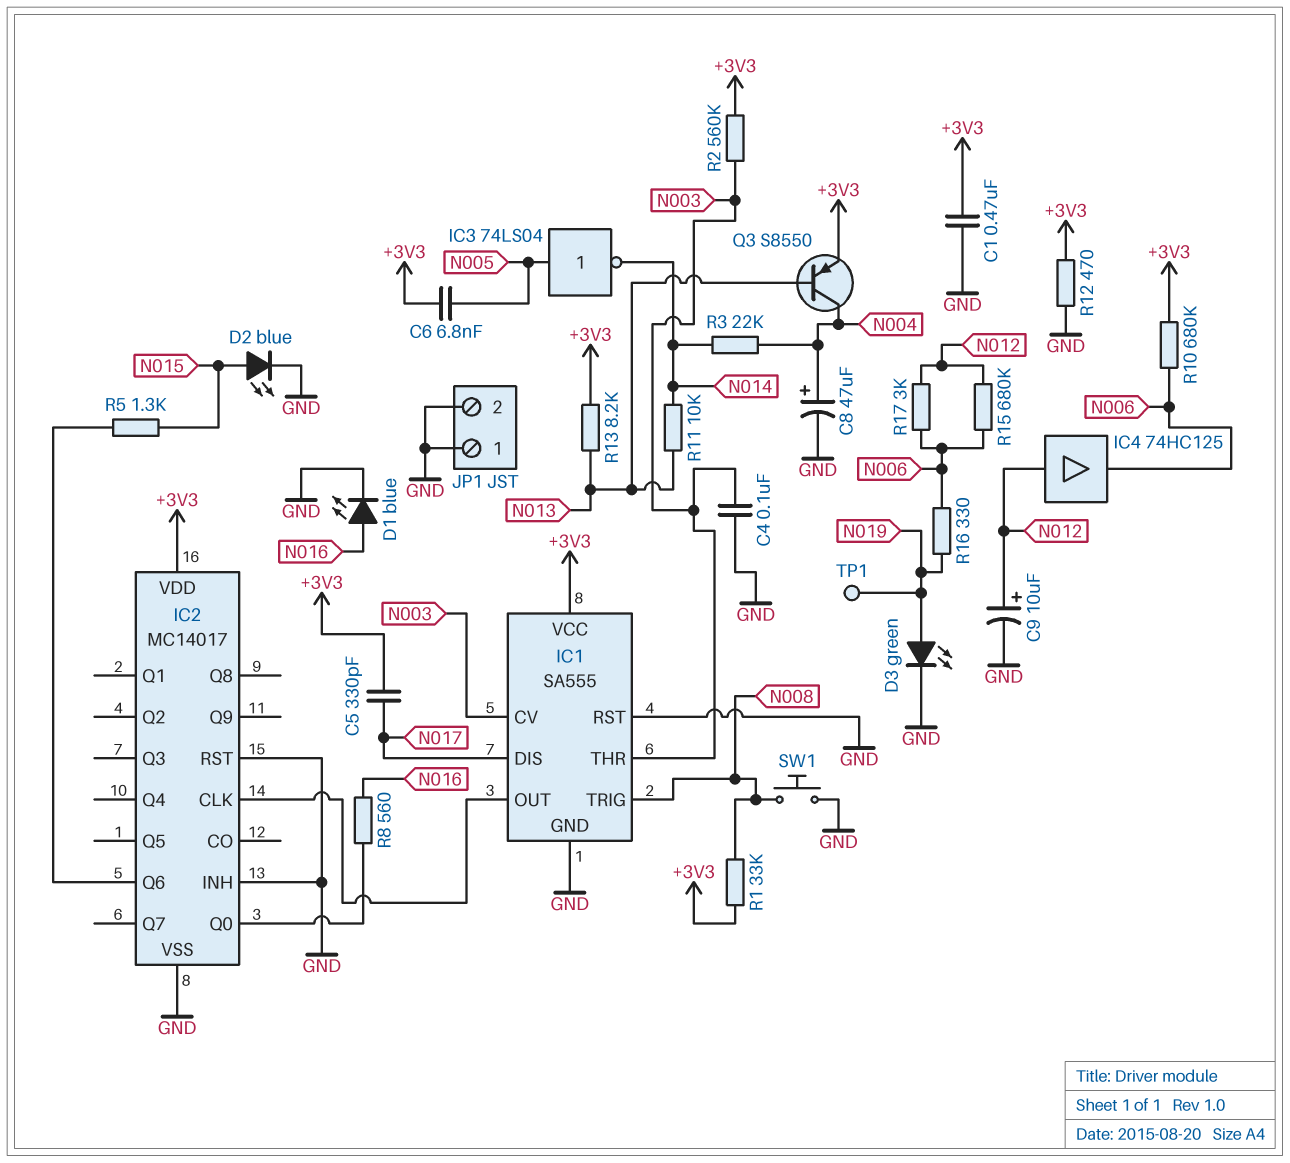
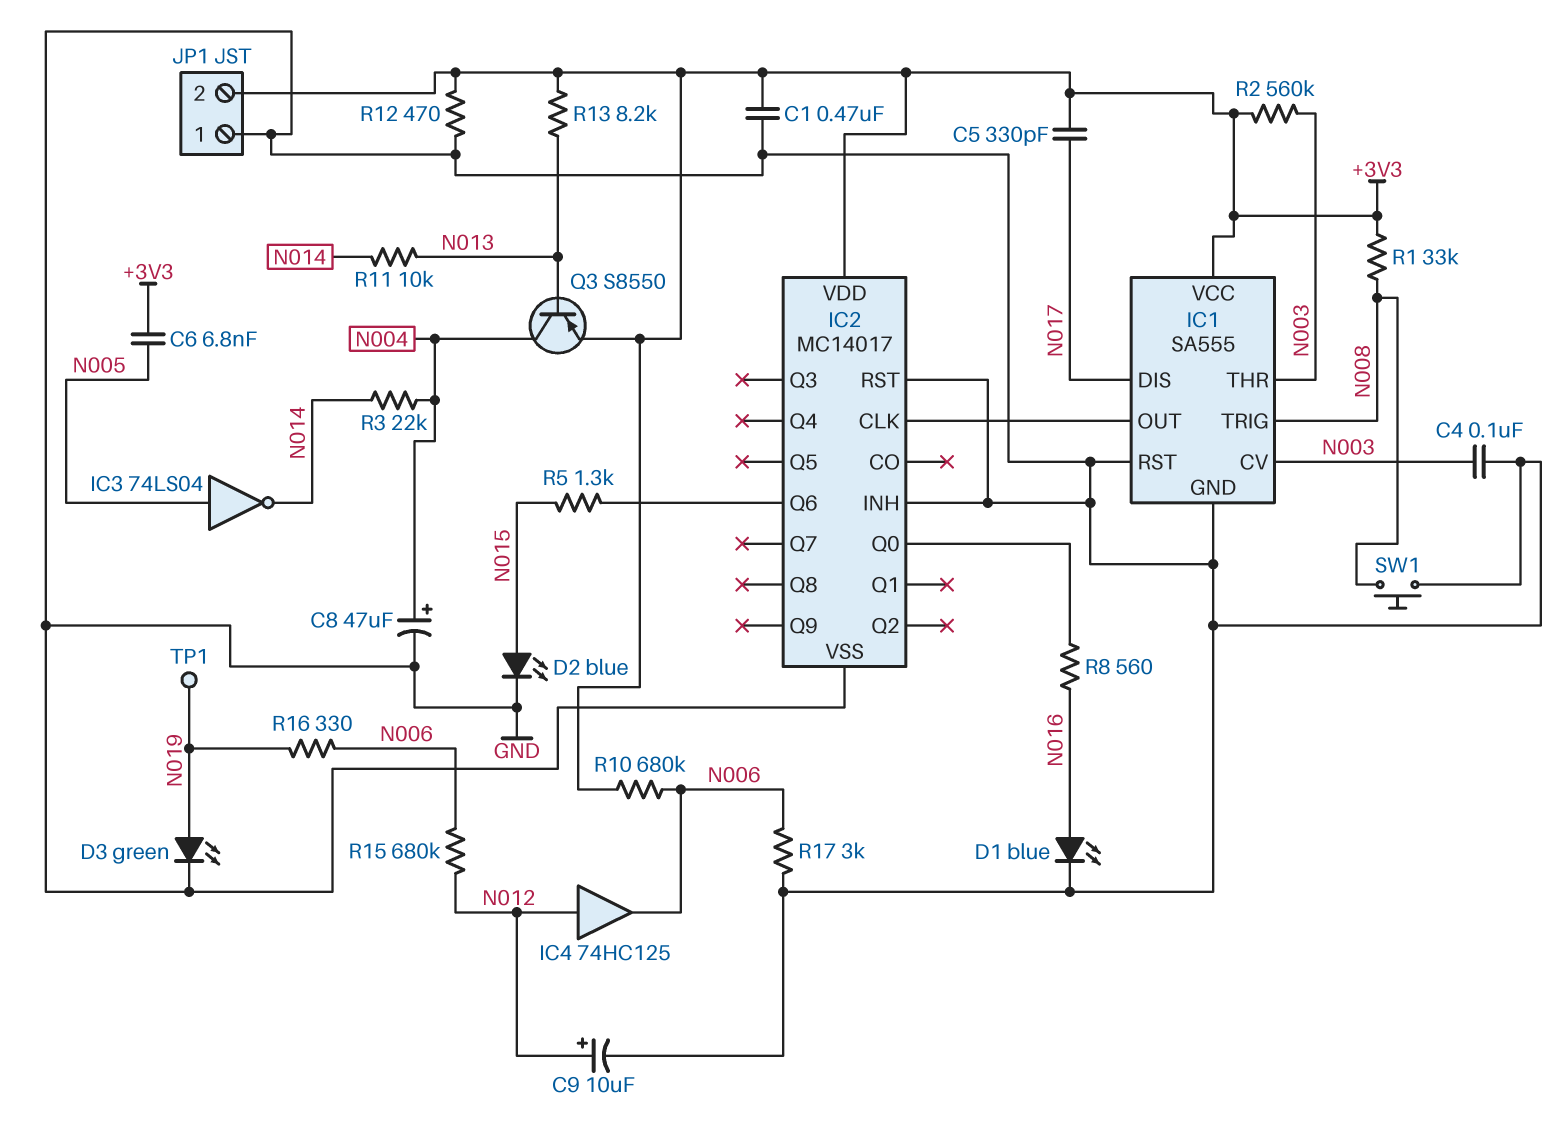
JP1 pin 2: GND -> +3V3
R17: 3k (N006, N012) -> 3k (GND, N006)

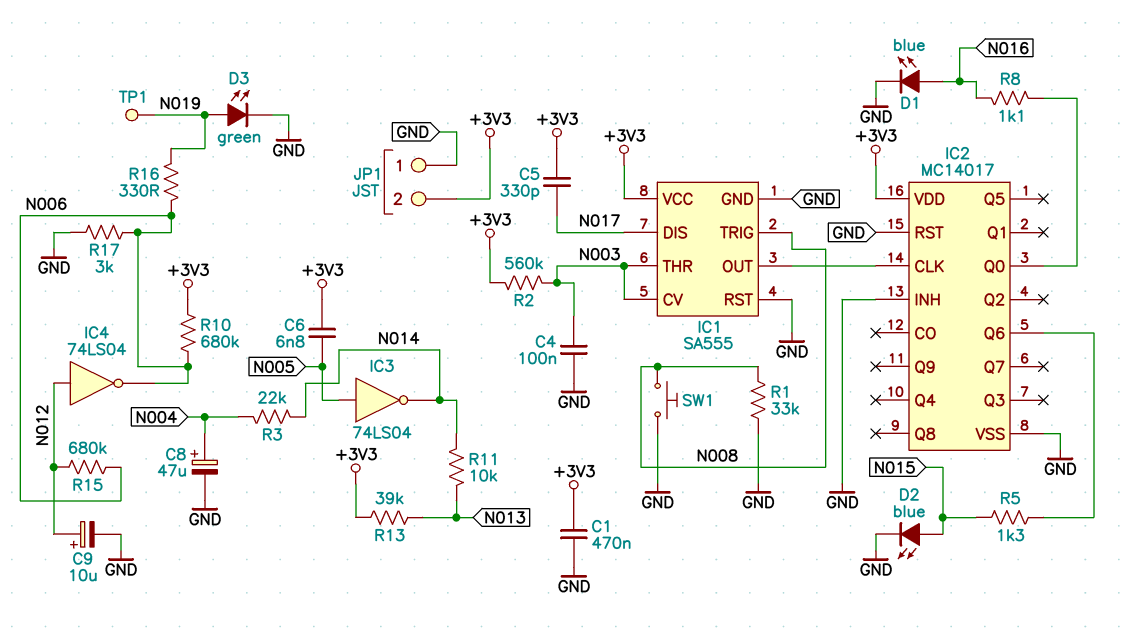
IC4: buffer 74HC125 (in N012, out N006) -> NOT 74LS04 (in N012, out N006)
Q3: PNP S8550 (B N013, C N004, E +3V3) -> none
R1: 33k (+3V3, N008) -> 33k (GND, N008)
R8: 560 (IC2/Q0, N016) -> 1.1k (IC2/Q0, N016)
R12: 470 (+3V3, GND) -> none
R13: 8.2k (+3V3, N013) -> 39k (+3V3, N013)

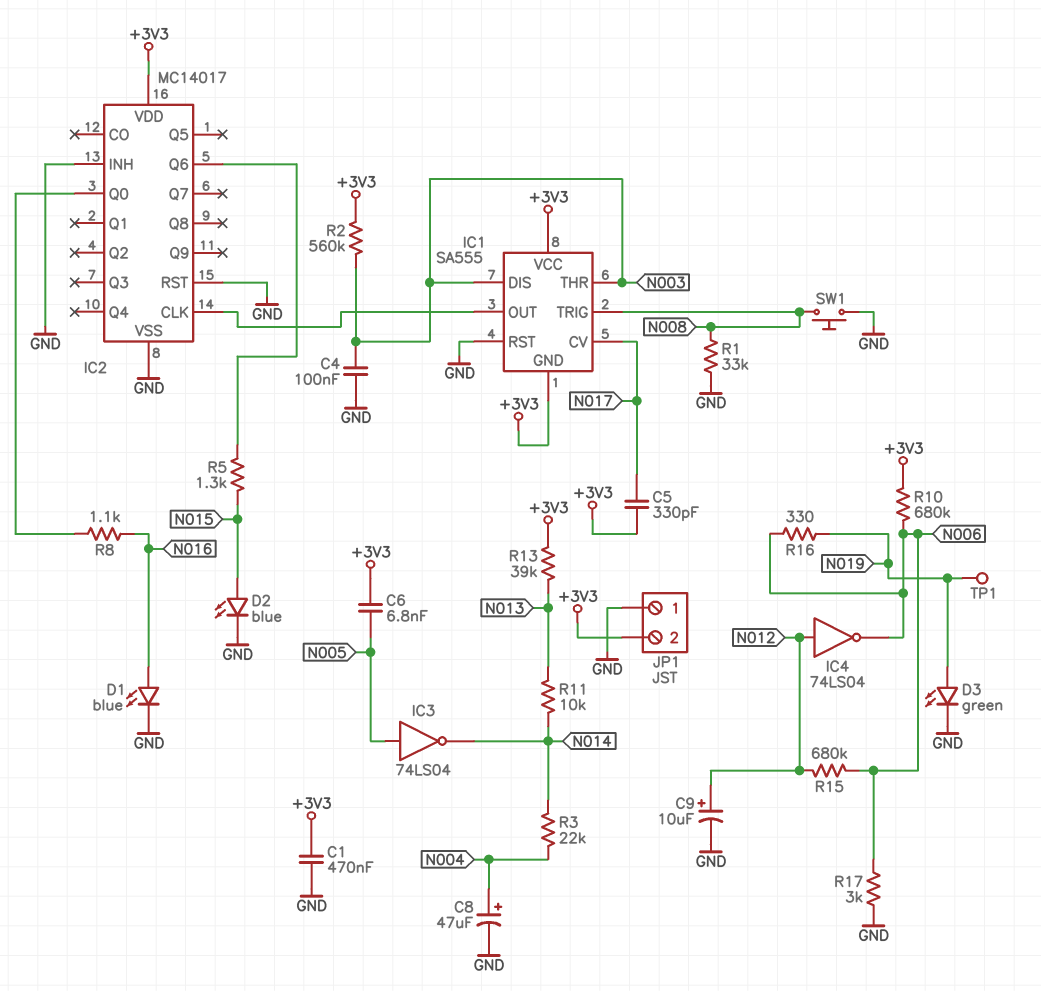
IC1 pin CV: N003 -> N017
IC1 pin DIS: N017 -> N003
IC1 pin GND: GND -> +3V3

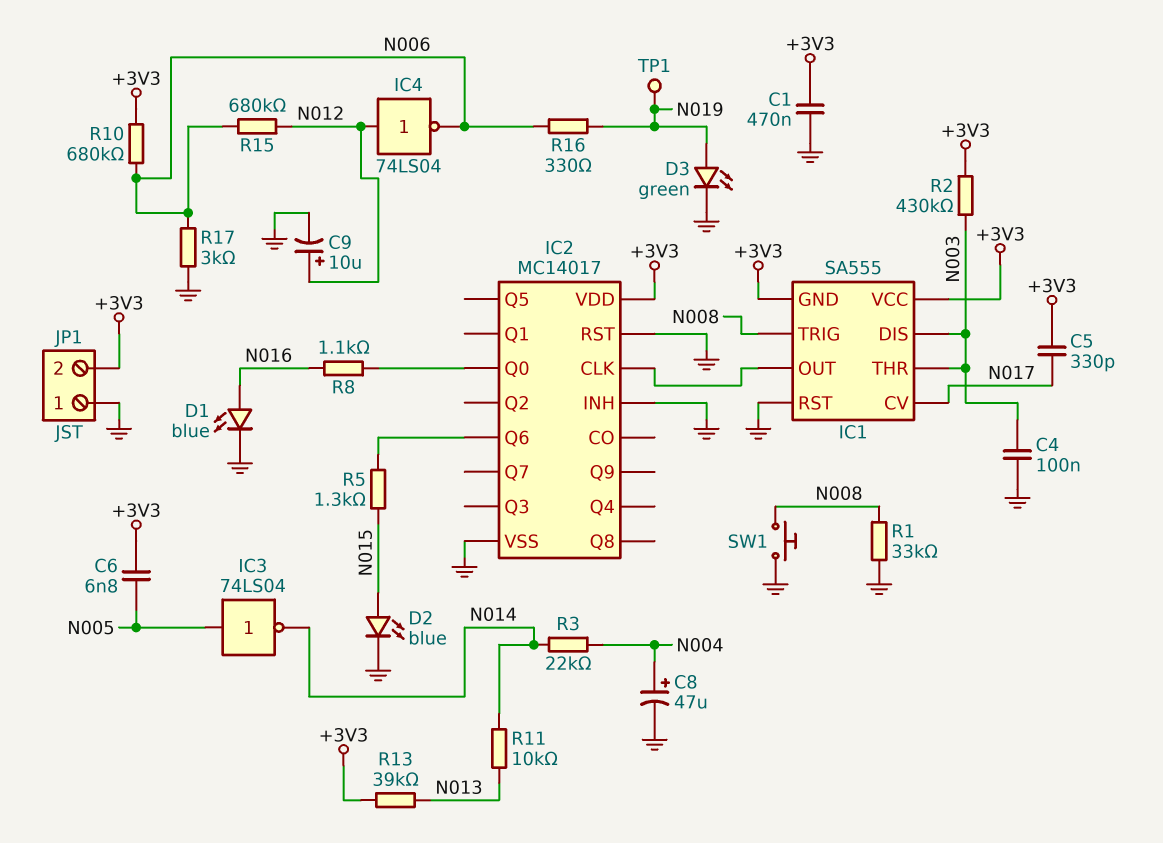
R2: 560k (+3V3, N003) -> 430k (+3V3, N003)

